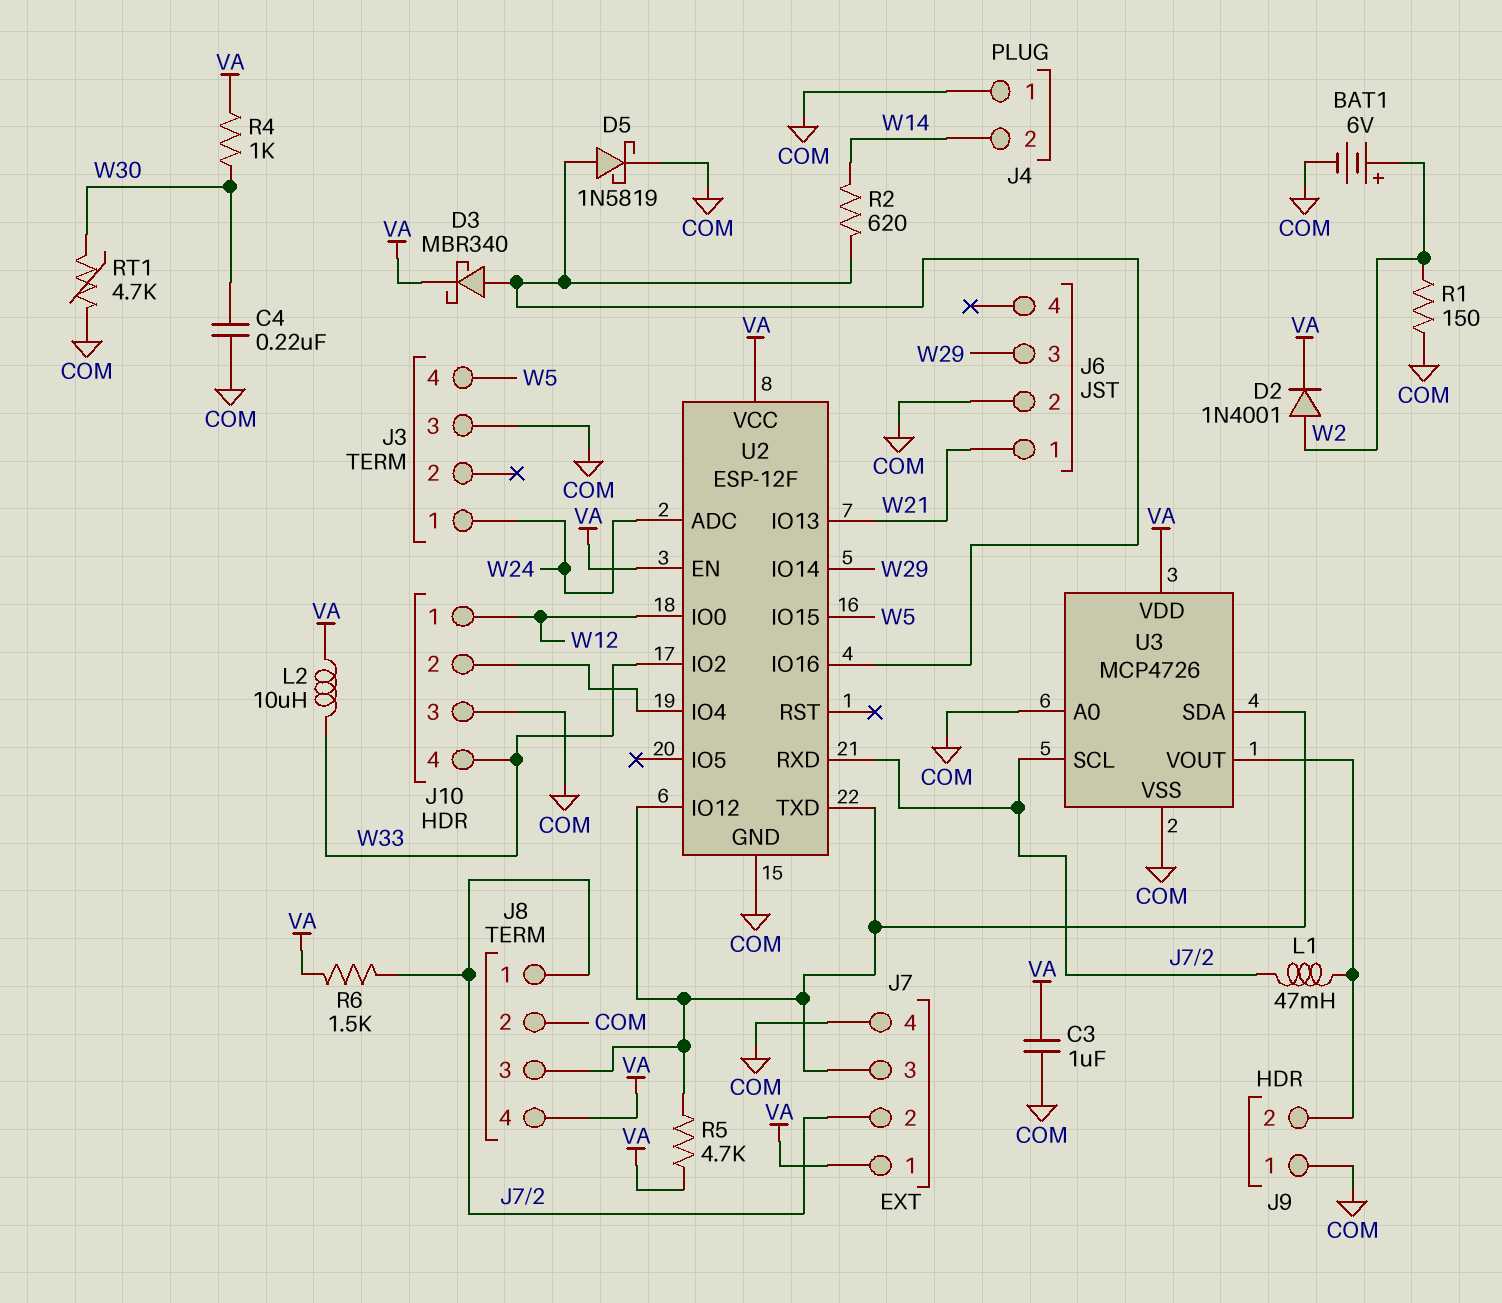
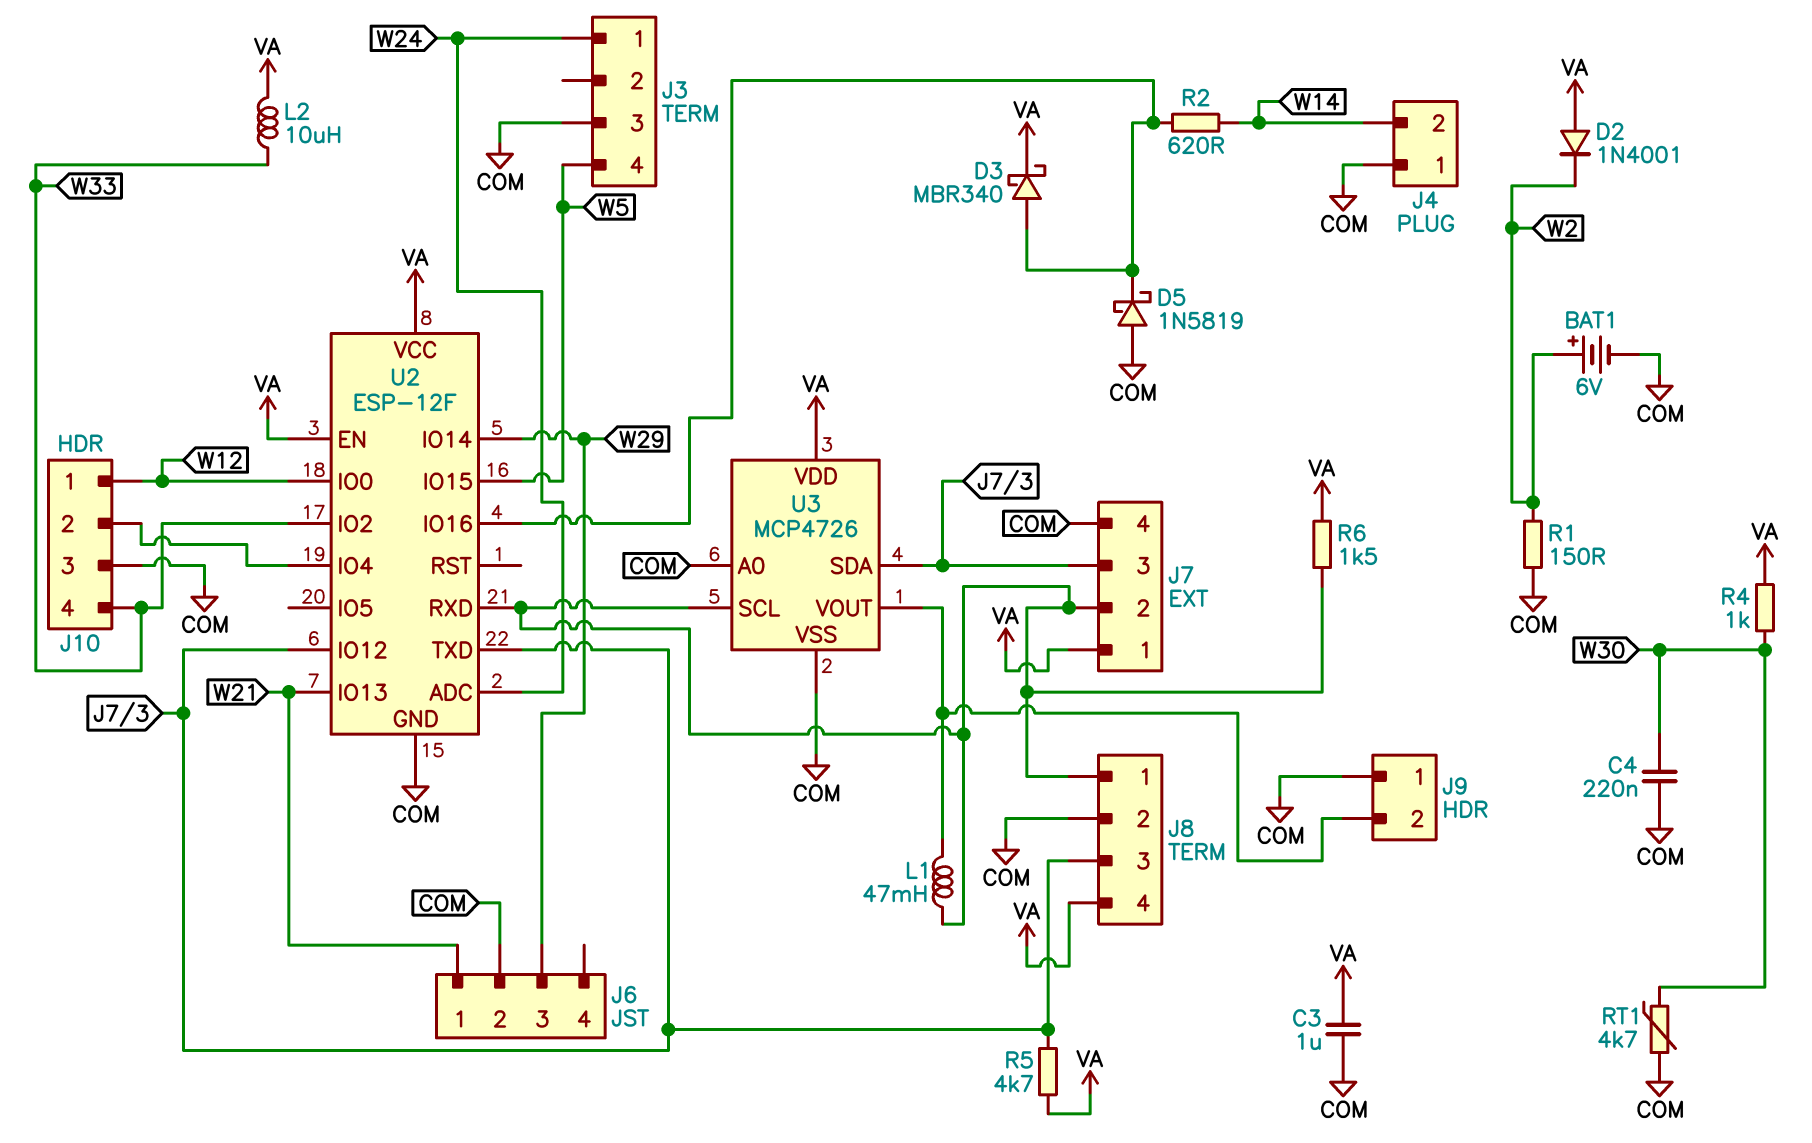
D2: diode 1N4001 (A W2, K VA) -> diode 1N4001 (A VA, K W2)
D5: schottky 1N5819 (A U2/IO16, K COM) -> schottky 1N5819 (A COM, K U2/IO16)

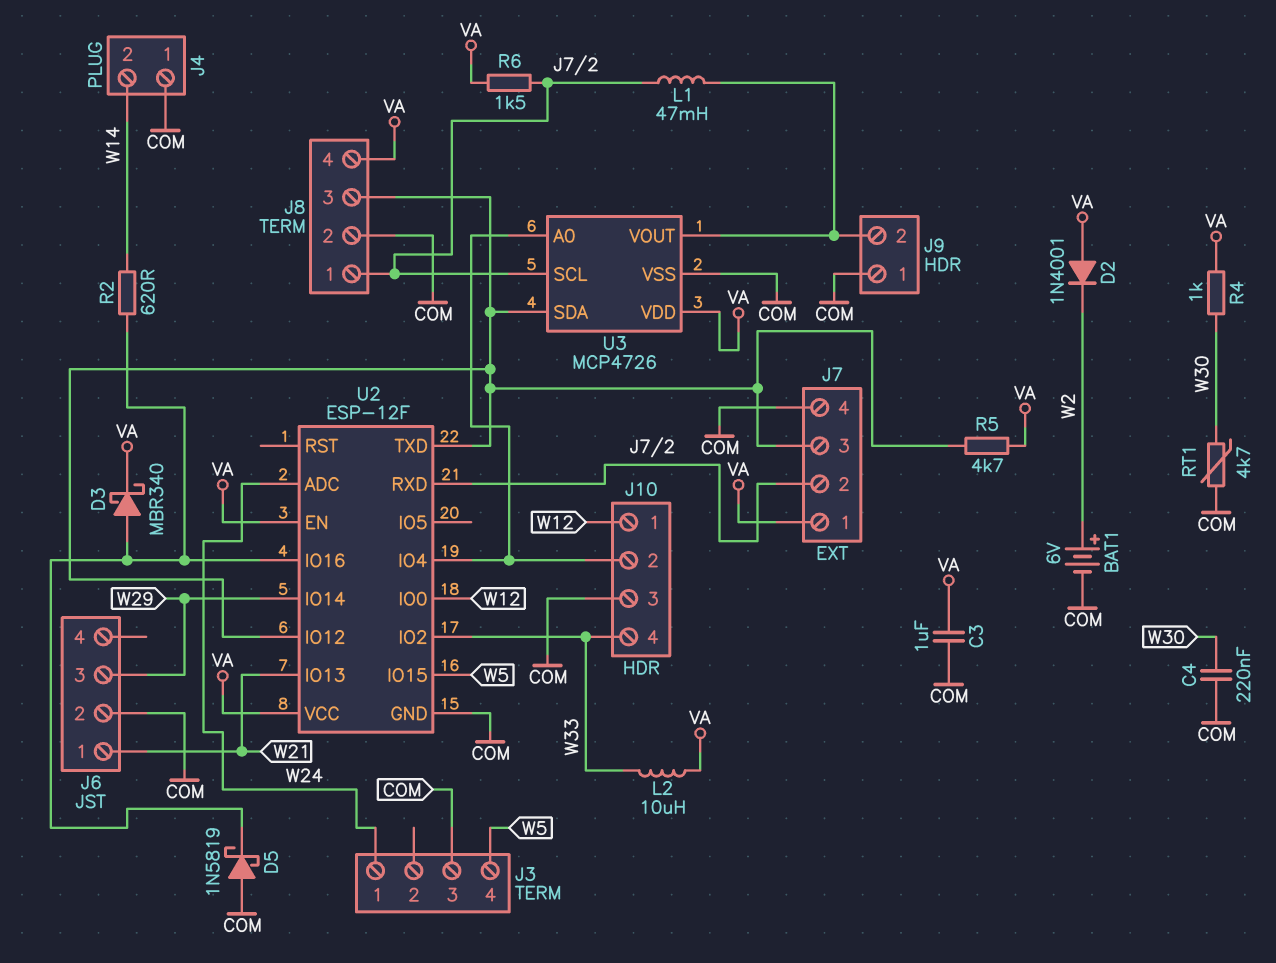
R1: 150 (COM, W2) -> none
U3 pin A0: COM -> J10/2

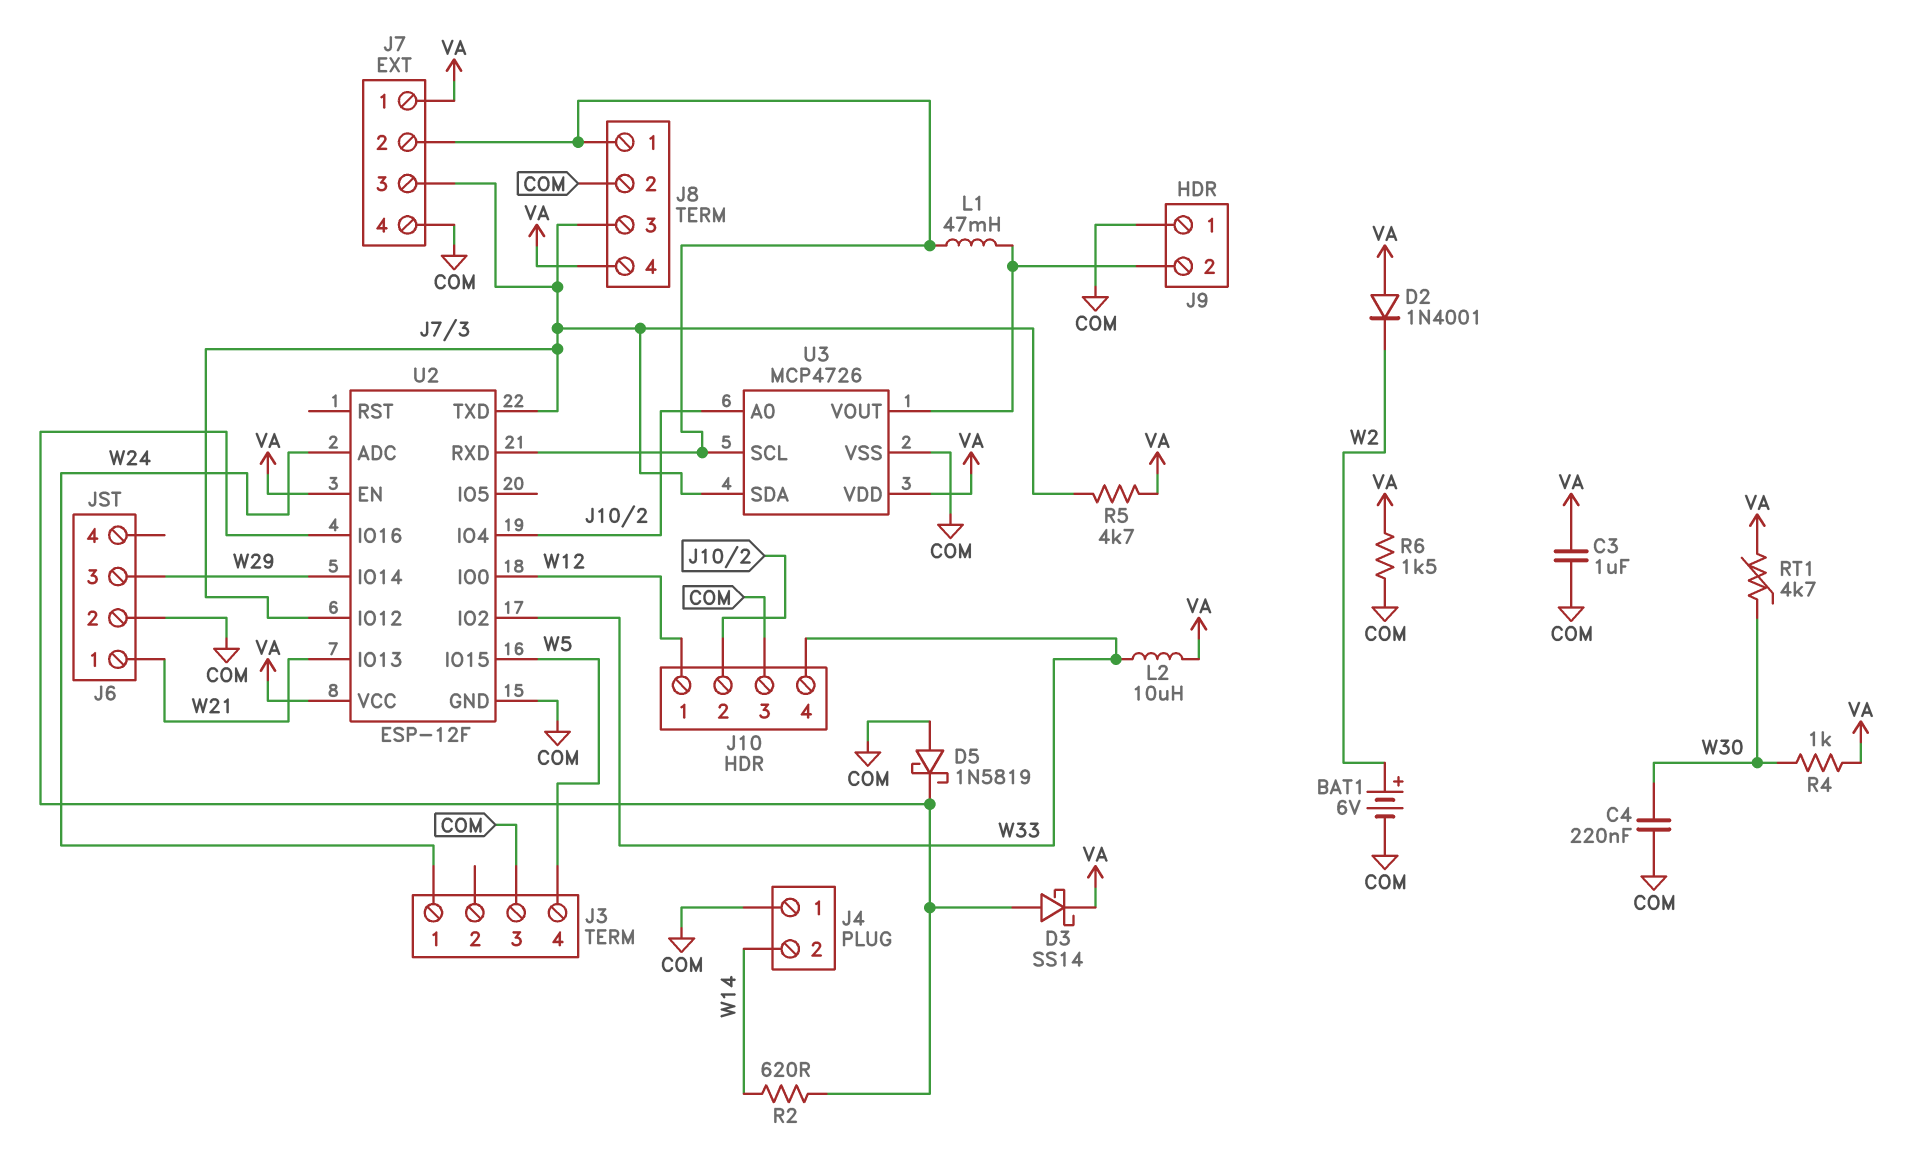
D3: schottky MBR340 (A U2/IO16, K VA) -> schottky SS14 (A U2/IO16, K VA)
R6: 1.5k (J7/2, VA) -> 1.5k (COM, VA)
RT1: 4.7k (COM, W30) -> 4.7k (VA, W30)

